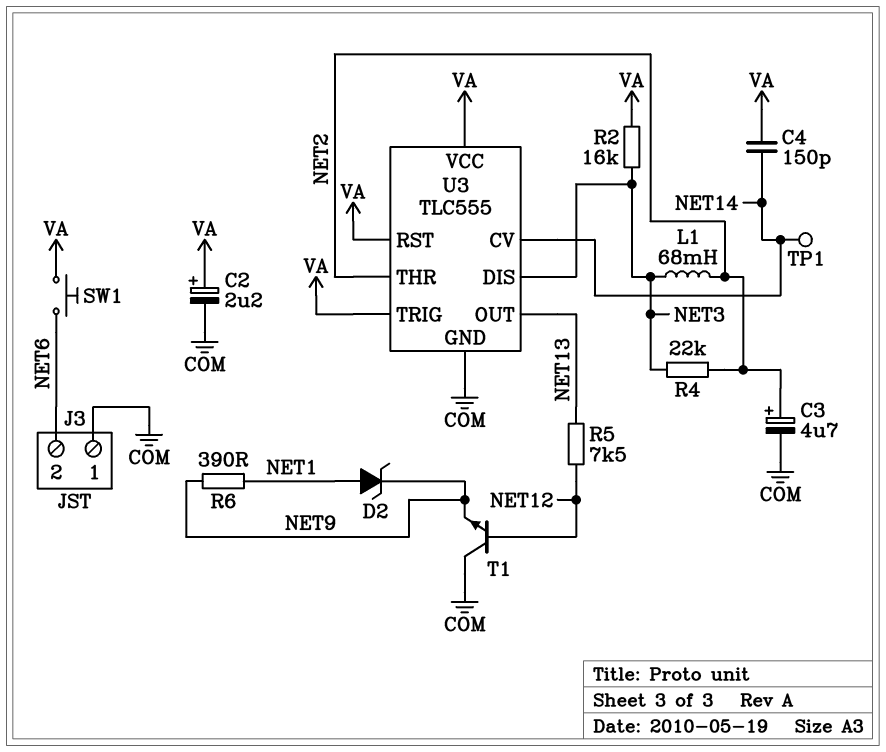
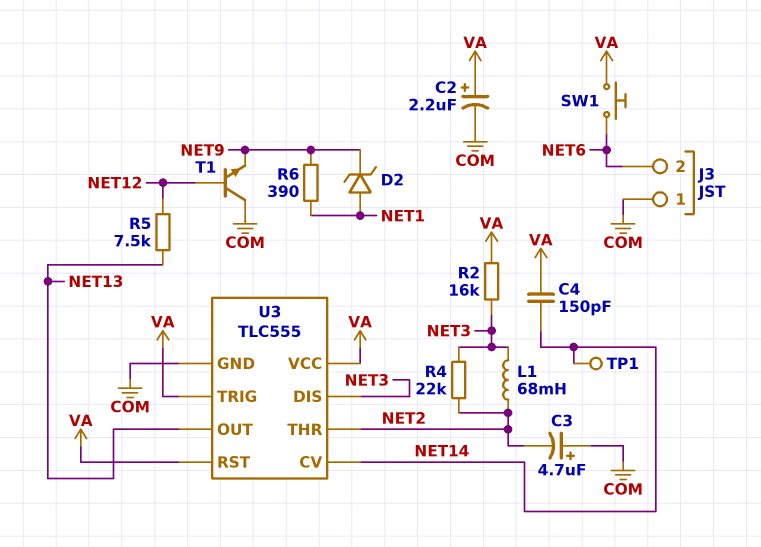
C3: 4.7uF (plus NET2, minus COM) -> 4.7uF (plus COM, minus NET2)

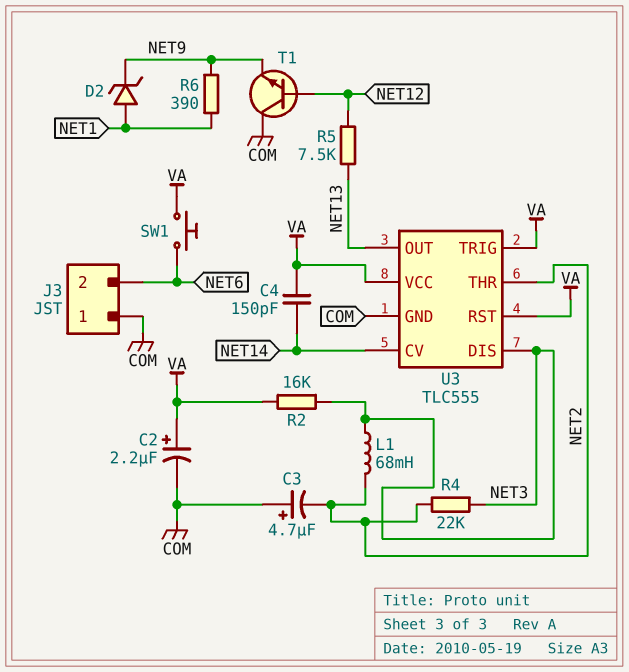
TP1: test point (NET14) -> none

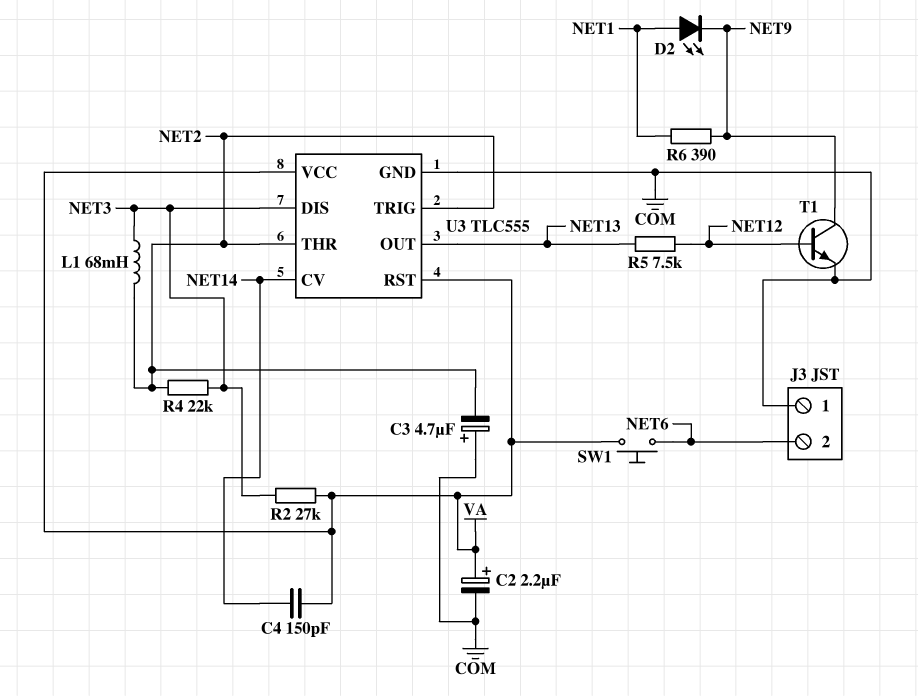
D2: zener (A NET1, K NET9) -> LED (A NET1, K NET9)
R2: 16k (NET3, VA) -> 27k (NET3, VA)
T1: NPN (B NET12, C COM, E NET9) -> NPN (B NET12, C NET9, E COM)
U3 pin TRIG: VA -> NET2

